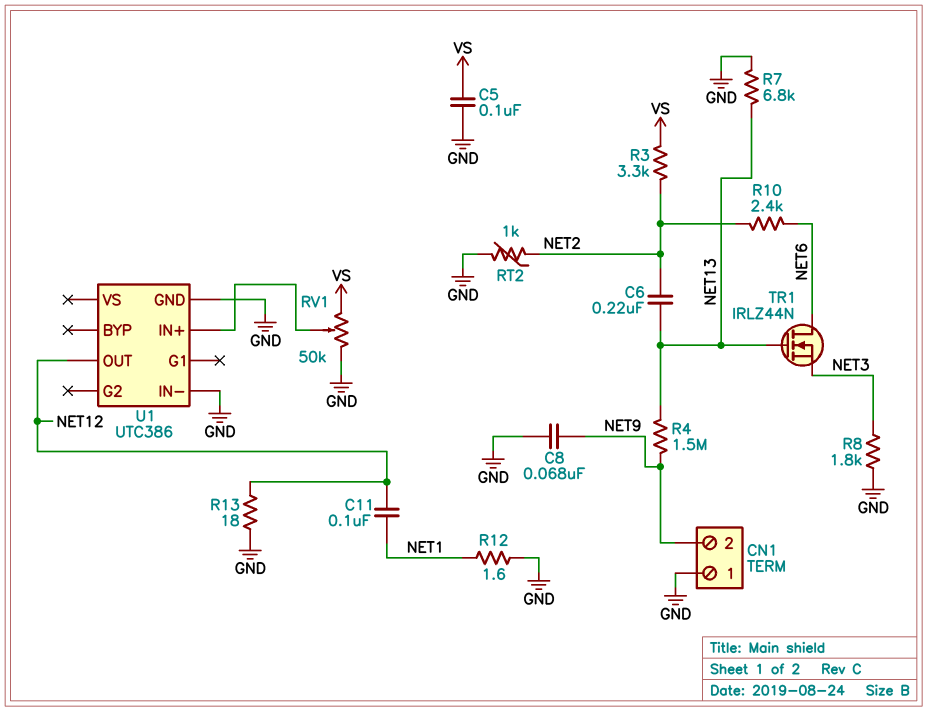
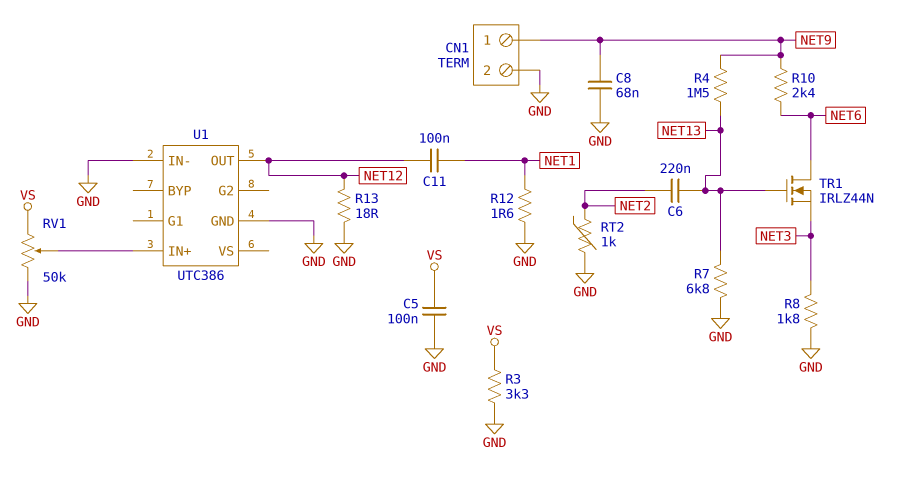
CN1 pin 1: GND -> NET9
CN1 pin 2: NET9 -> GND
R3: 3.3k (NET2, VS) -> 3.3k (GND, VS)
R10: 2.4k (NET2, NET6) -> 2.4k (NET6, NET9)

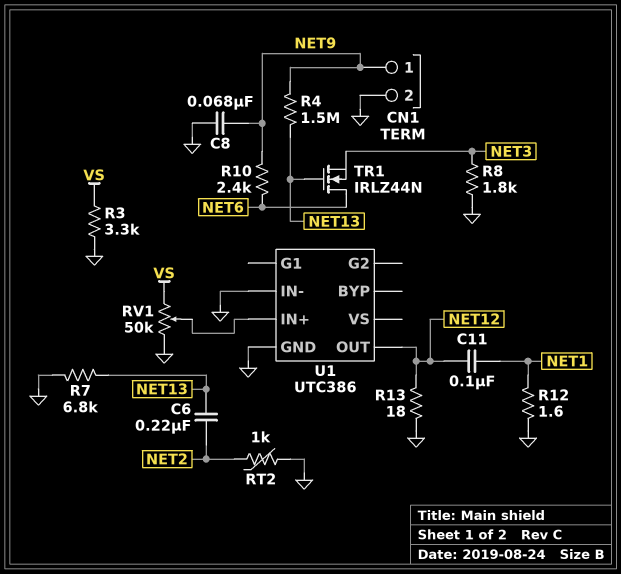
C5: 100nF (GND, VS) -> none

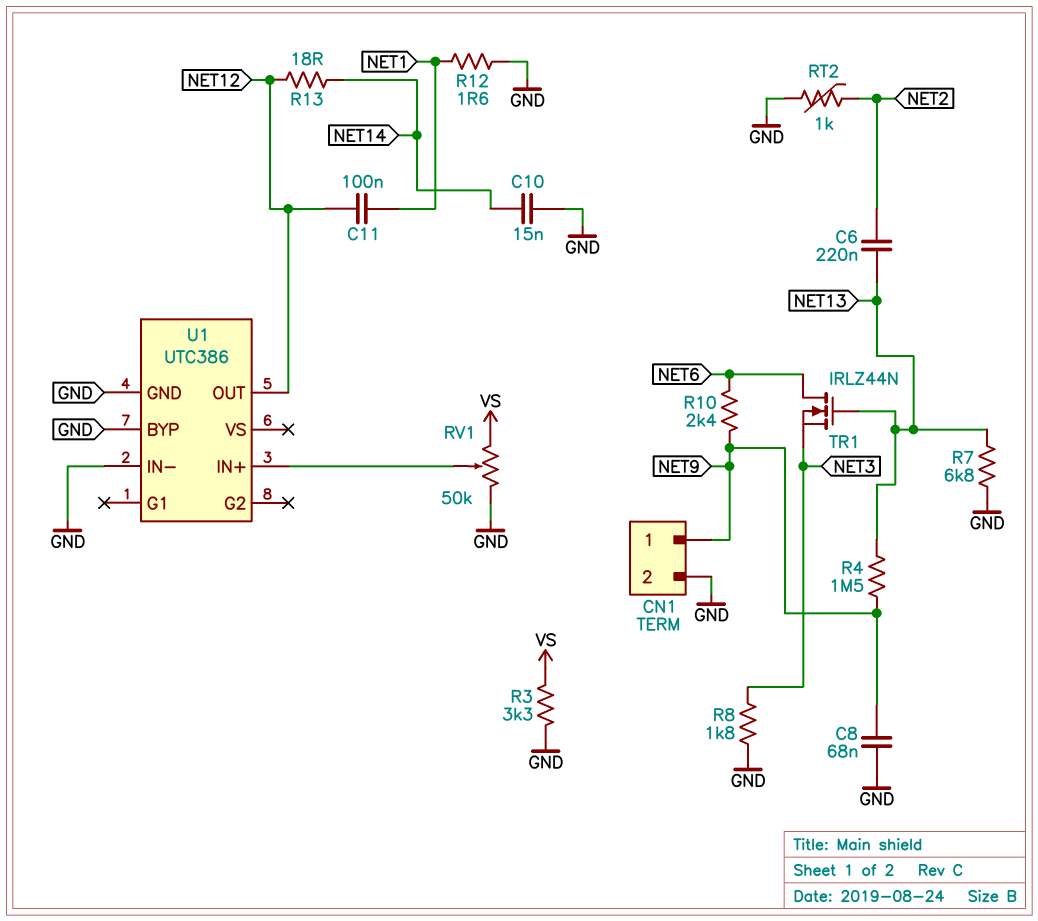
C10: none -> 15nF (GND, NET14)
R13: 18 (GND, NET12) -> 18 (NET12, NET14)
U1 pin BYP: none -> GND

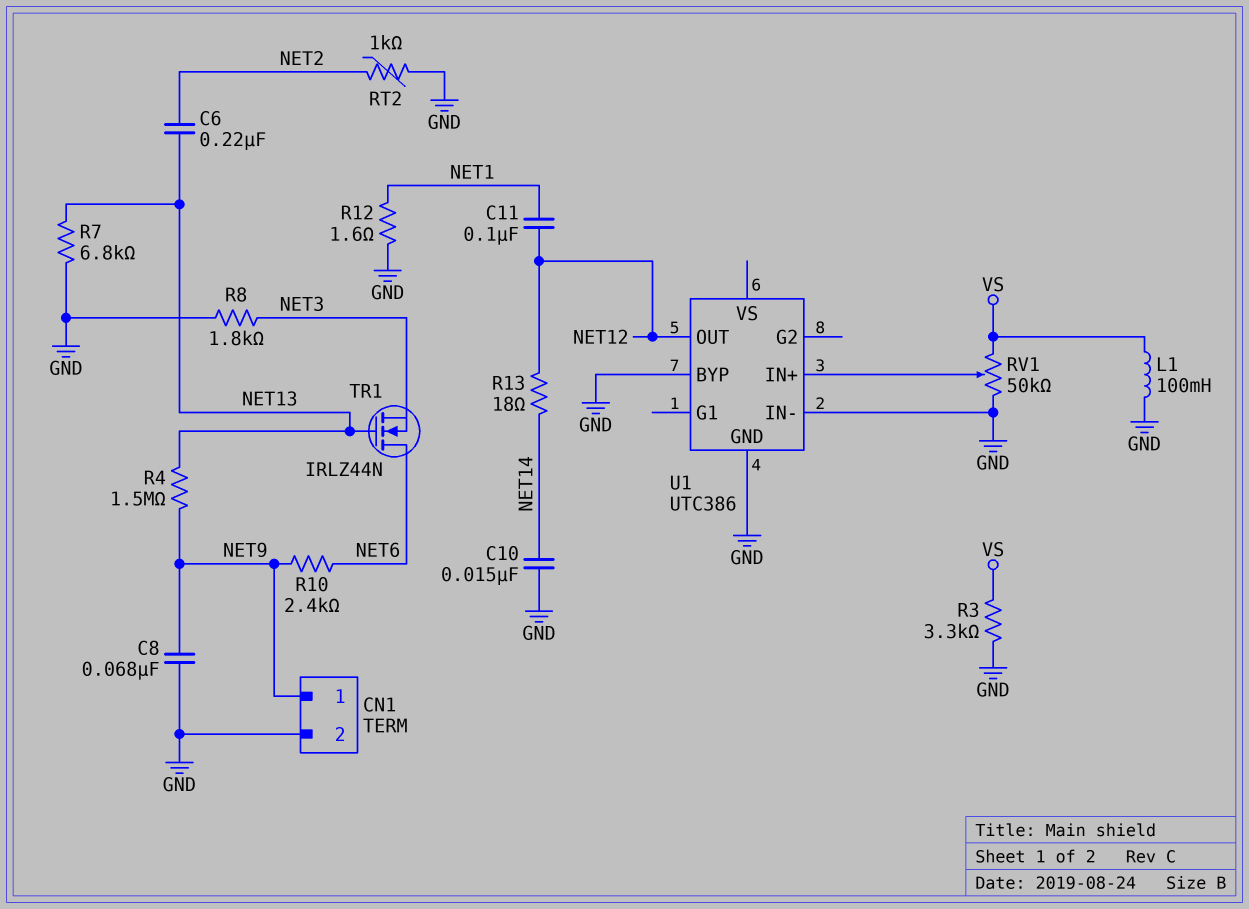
L1: none -> 100mH (GND, VS)

